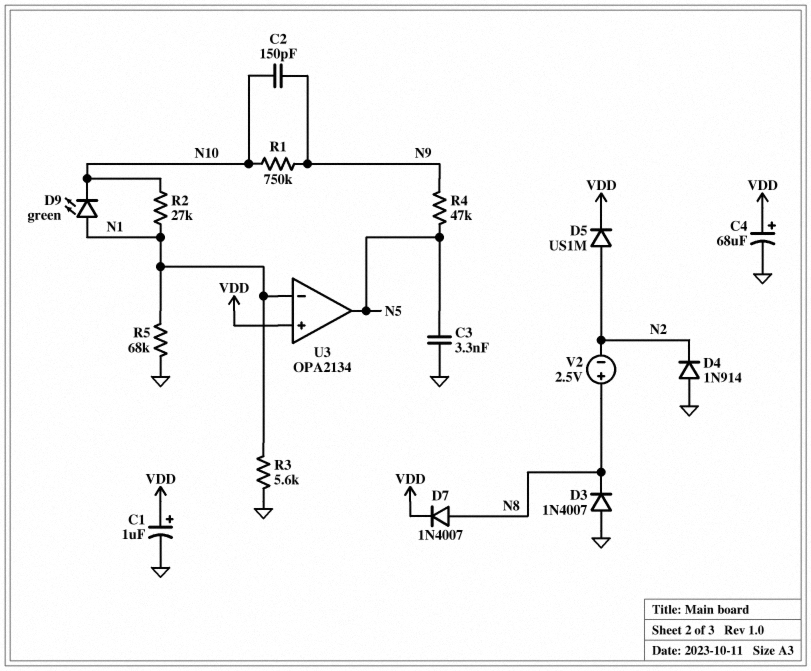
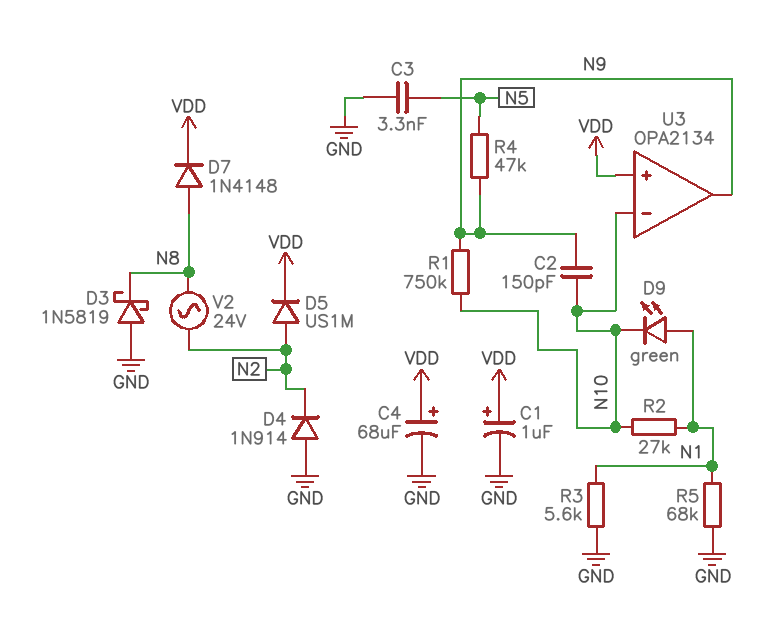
D3: diode 1N4007 (A GND, K N8) -> schottky 1N5819 (A GND, K N8)
D7: diode 1N4007 (A N8, K VDD) -> diode 1N4148 (A N8, K VDD)
U3 pin in-: N1 -> N10
U3 pin out: N5 -> N9
V2: 2.5V (plus N8, minus N2) -> AC 24V (N2, N8)

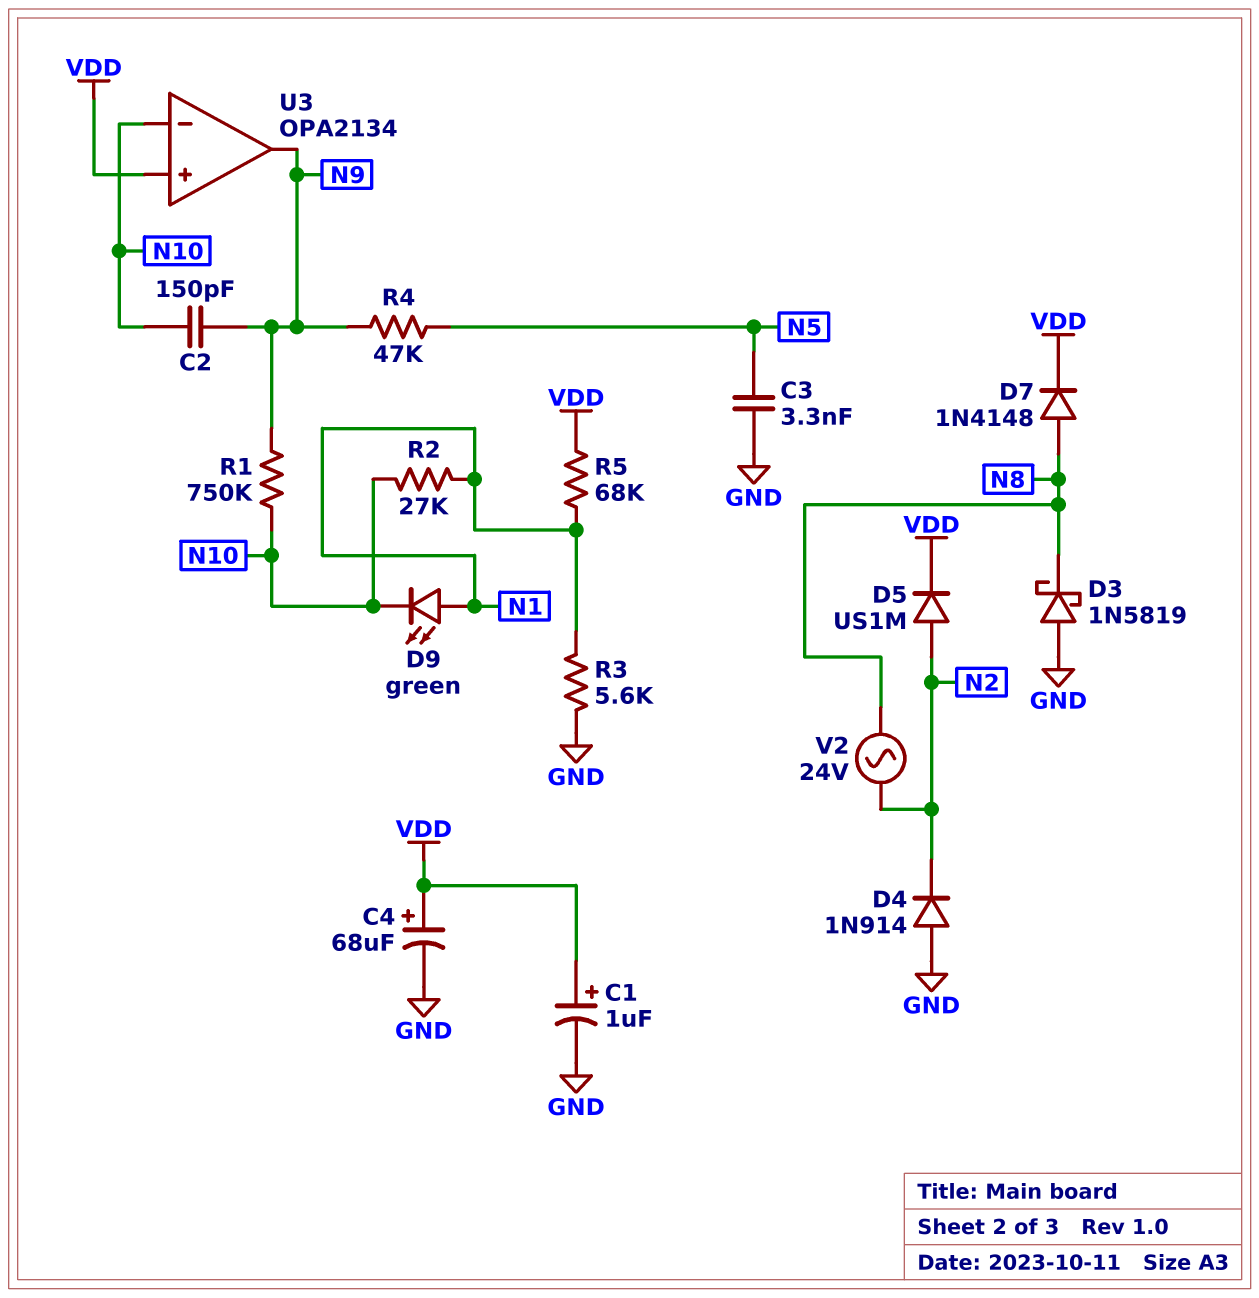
R5: 68k (GND, N1) -> 68k (N1, VDD)

